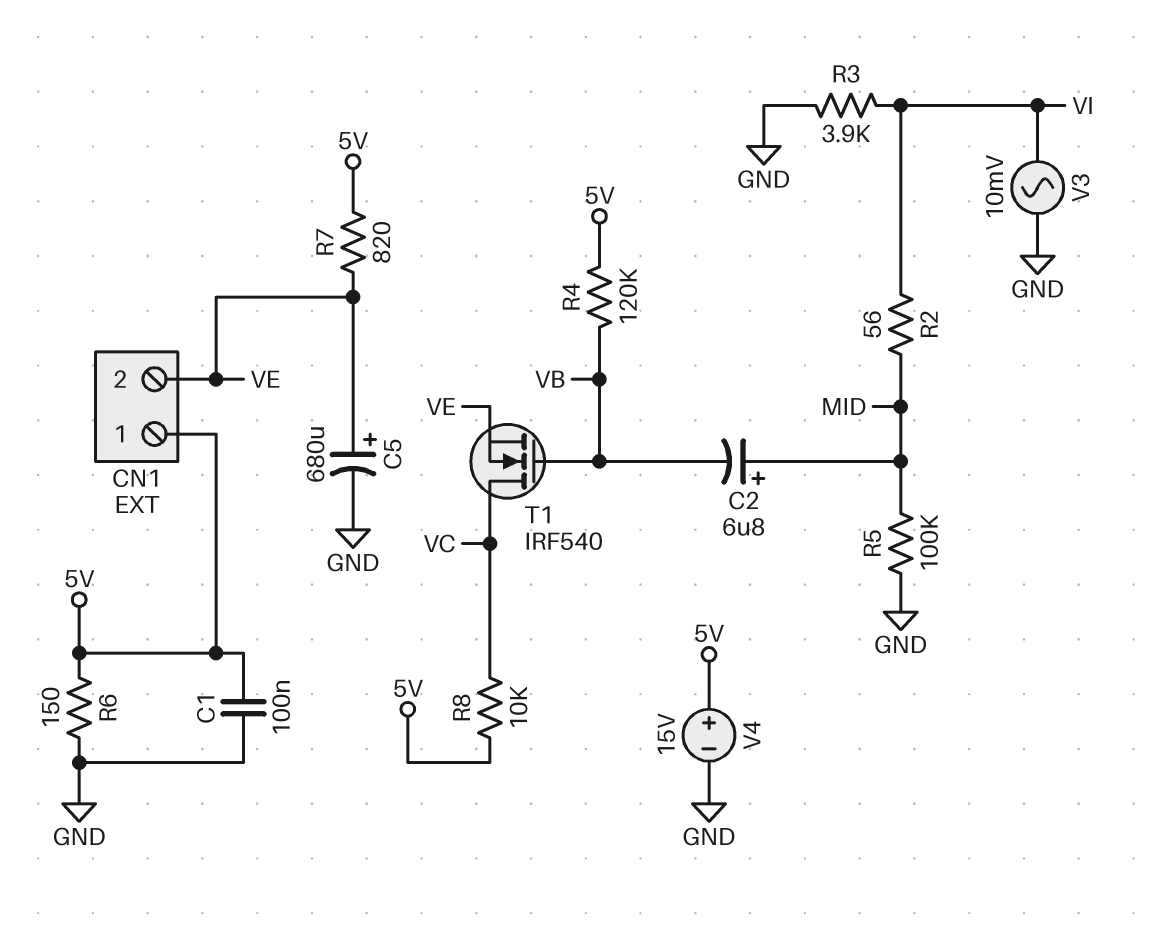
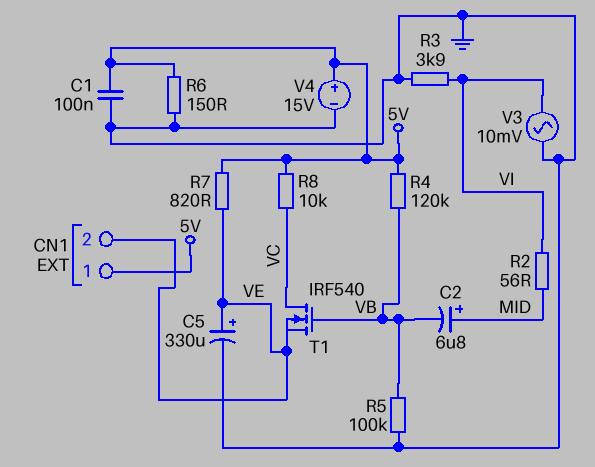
C5: 680uF (plus VE, minus GND) -> 330uF (plus VE, minus GND)
R5: 100k (GND, MID) -> 100k (GND, VB)

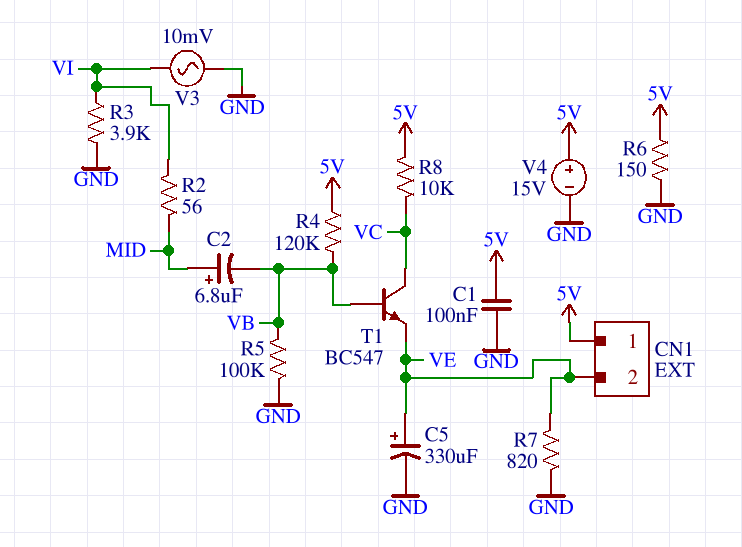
R7: 820 (5V, VE) -> 820 (GND, VE)
T1: NMOS IRF540 (G VB, D VC, S VE) -> NPN BC547 (B VB, C VC, E VE)

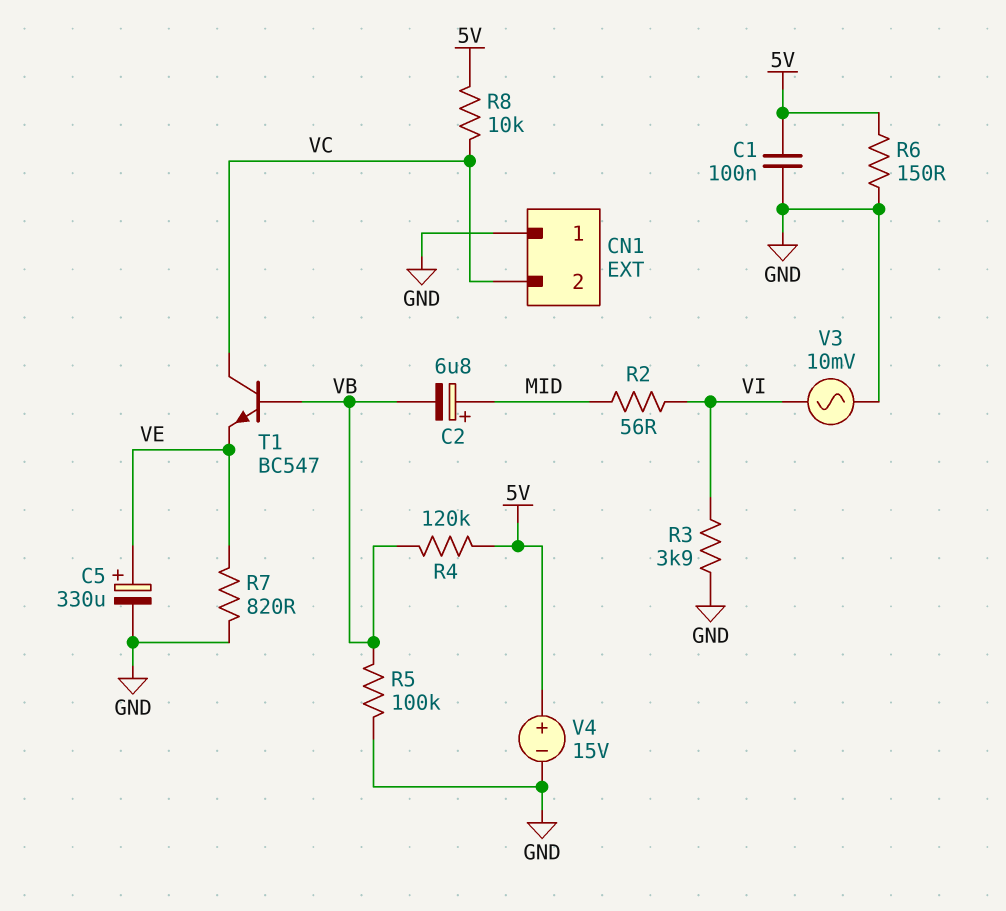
CN1 pin 1: 5V -> GND
CN1 pin 2: VE -> VC

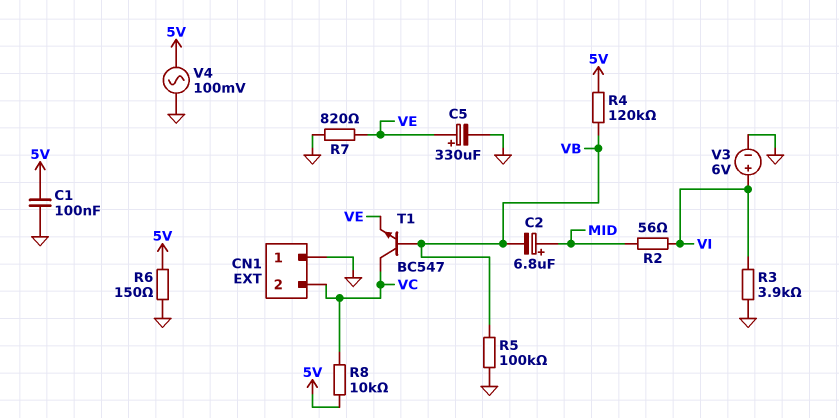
V3: AC 10mV (GND, VI) -> 6V (plus VI, minus GND)
V4: 15V (plus 5V, minus GND) -> AC 100mV (5V, GND)

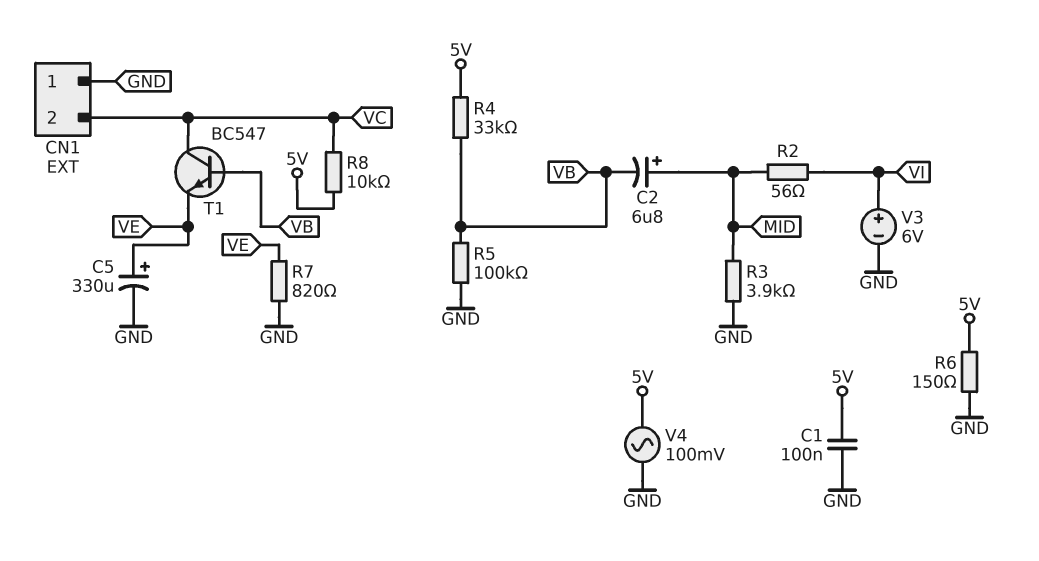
R3: 3.9k (GND, VI) -> 3.9k (GND, MID)
R4: 120k (5V, VB) -> 33k (5V, VB)

